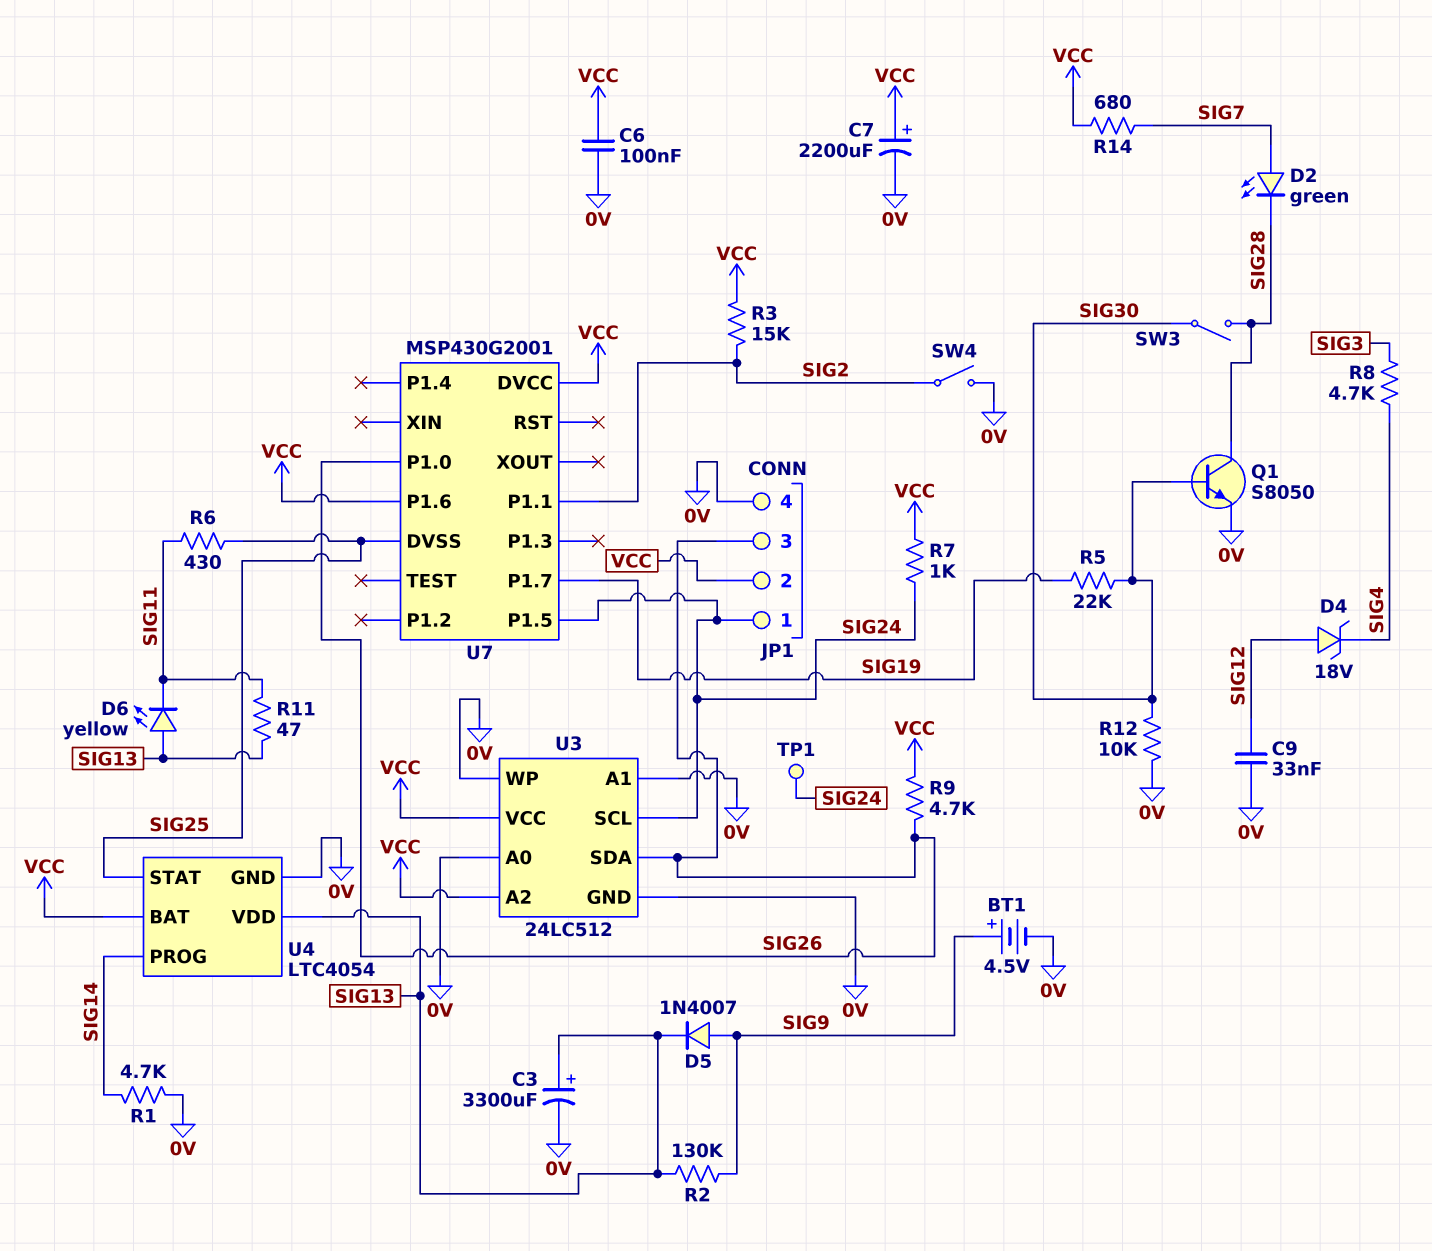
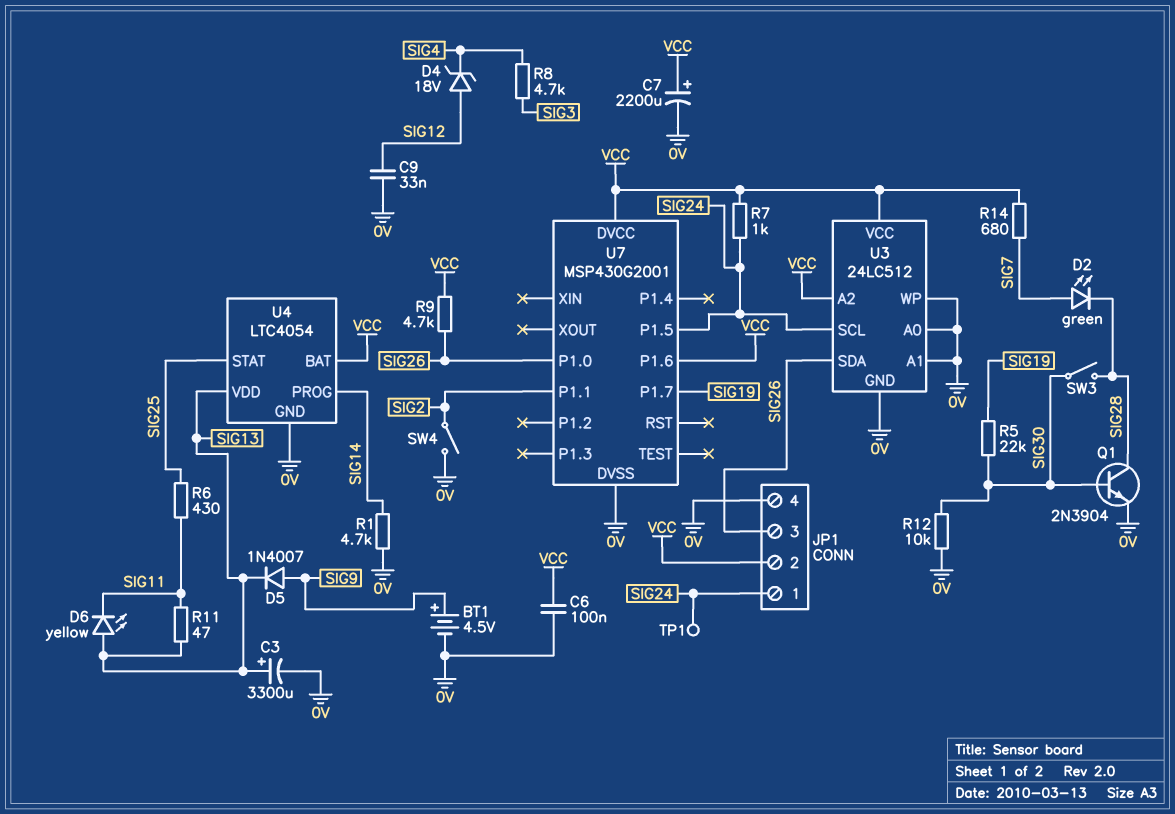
Q1: NPN S8050 (B SIG30, C SIG28, E 0V) -> NPN 2N3904 (B SIG30, C SIG28, E 0V)
R2: 130k (SIG9, SIG13) -> none
R3: 15k (SIG2, VCC) -> none
U7 pin DVSS: SIG25 -> 0V

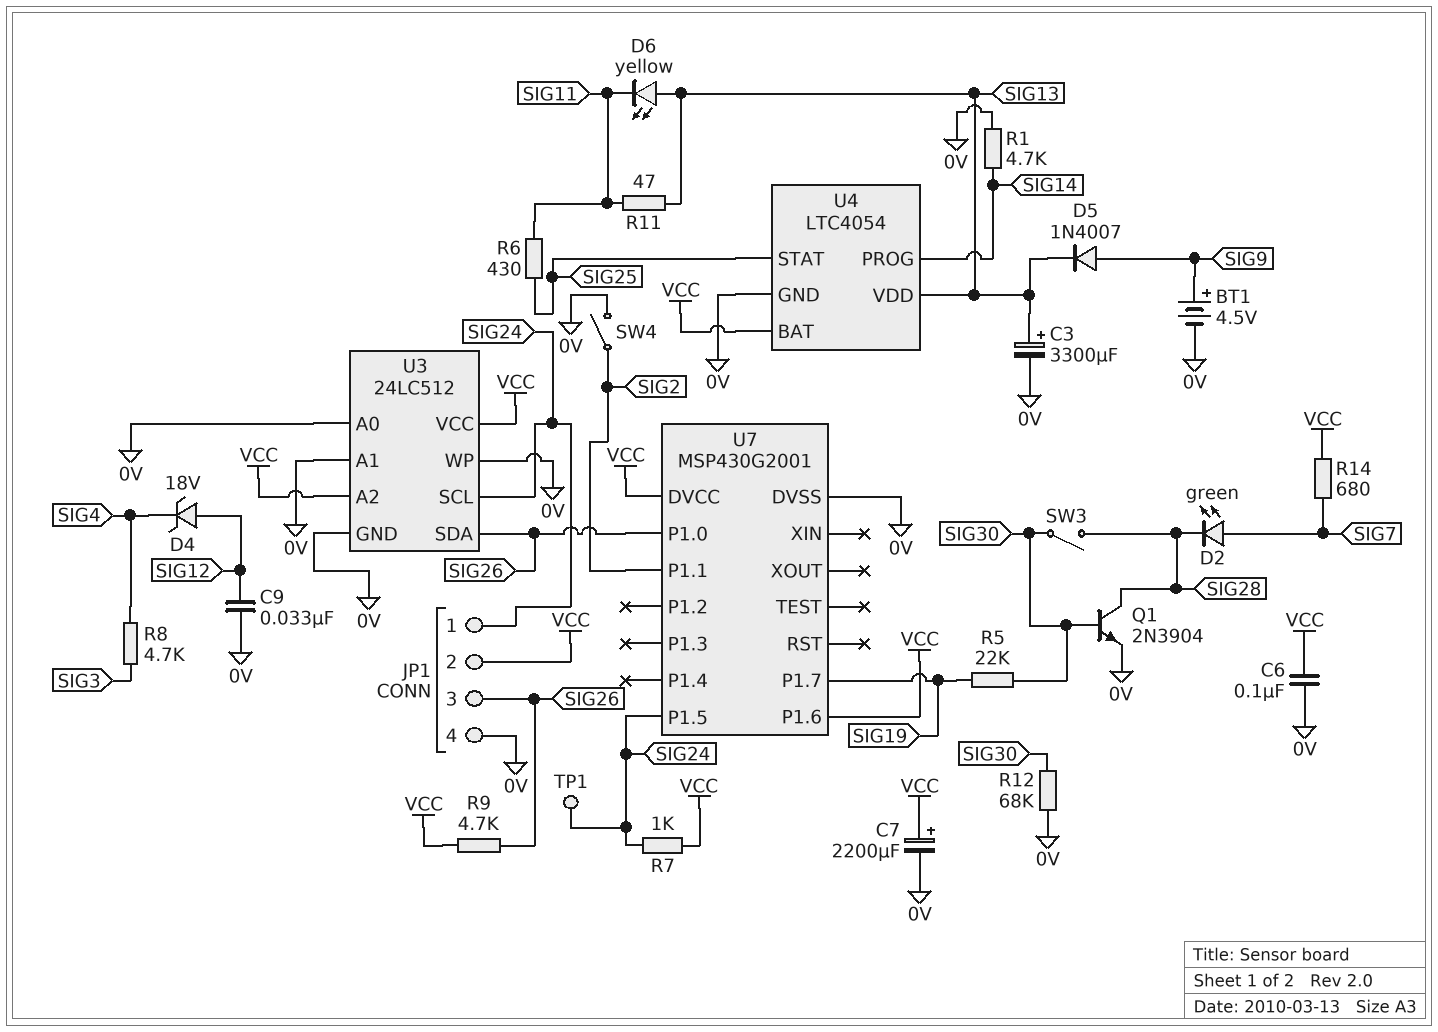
R12: 10k (0V, SIG30) -> 68k (0V, SIG30)

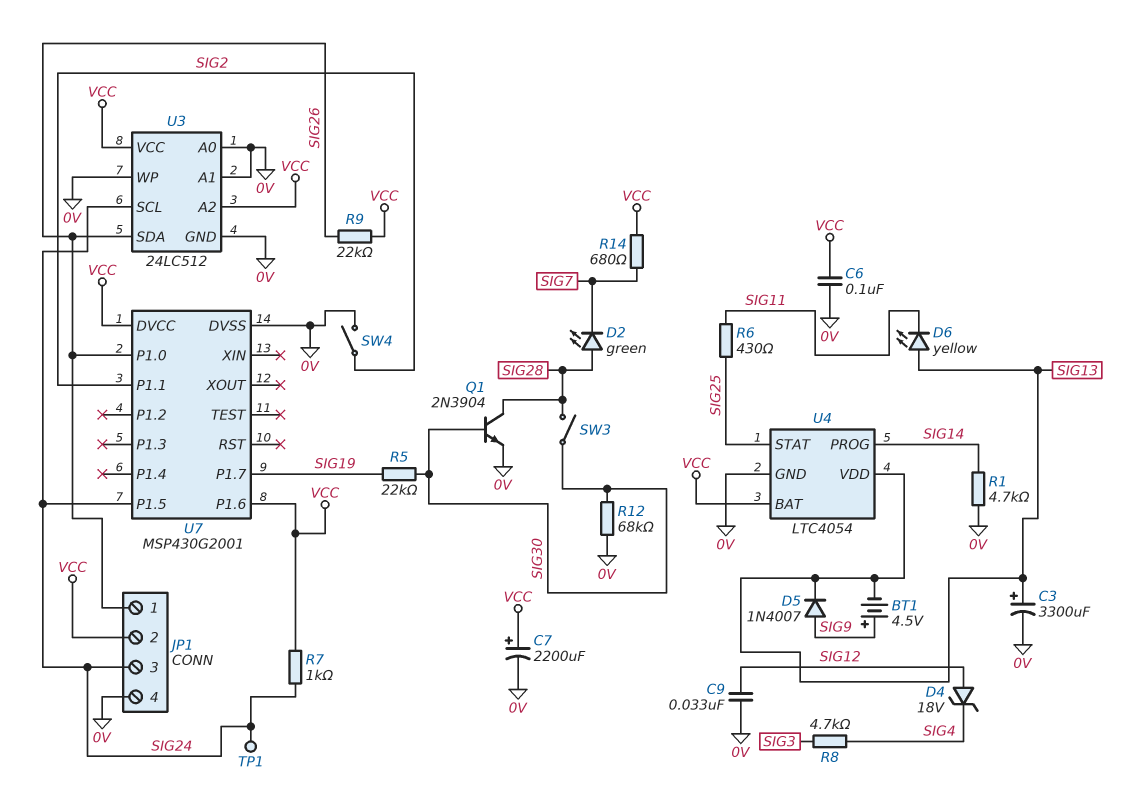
BT1: 4.5V (plus SIG9, minus 0V) -> 4.5V (plus SIG9, minus SIG13)
D2: LED green (A SIG7, K SIG28) -> LED green (A SIG28, K SIG7)
JP1 pin 1: SIG24 -> SIG26
JP1 pin 3: SIG26 -> SIG24
R9: 4.7k (SIG26, VCC) -> 22k (SIG26, VCC)
R11: 47 (SIG11, SIG13) -> none

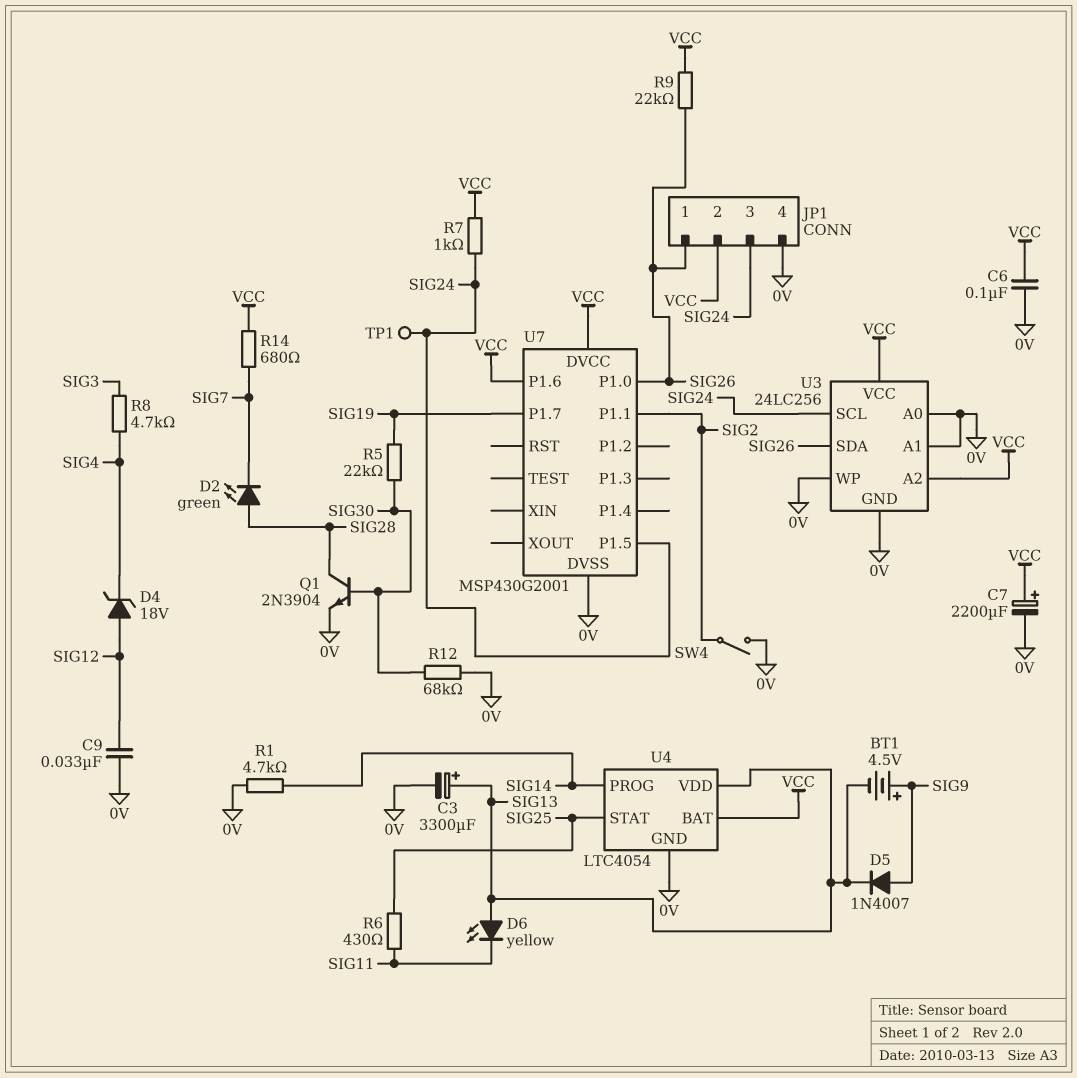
SW3: switch (SIG28, SIG30) -> none
U3: 24LC512 -> 24LC256

